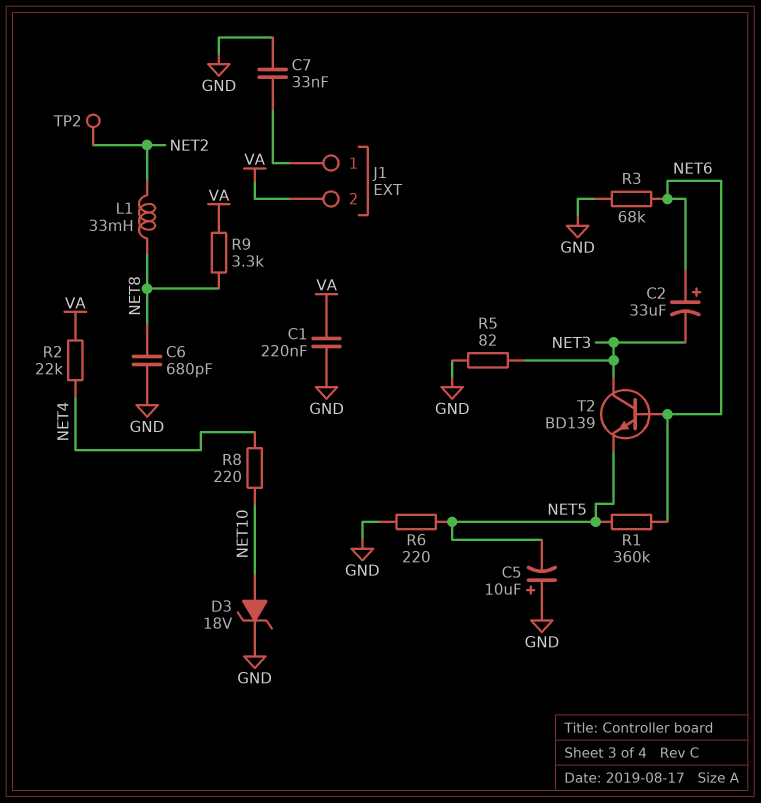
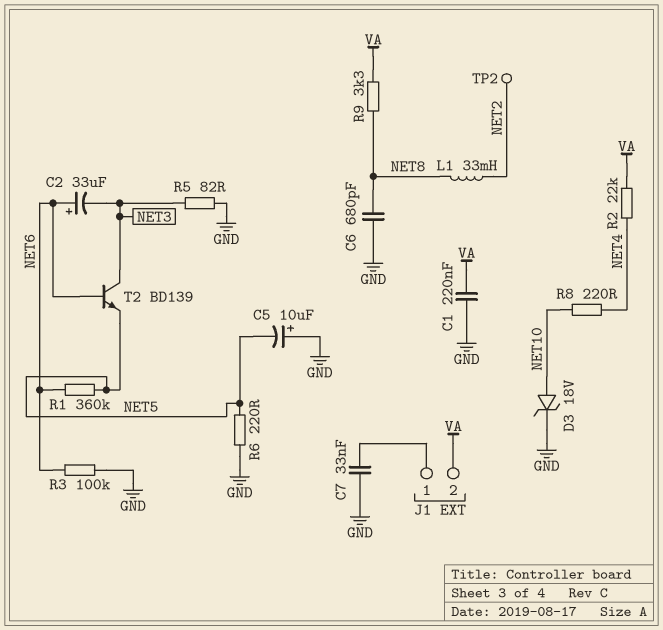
R3: 68k (GND, NET6) -> 100k (GND, NET6)

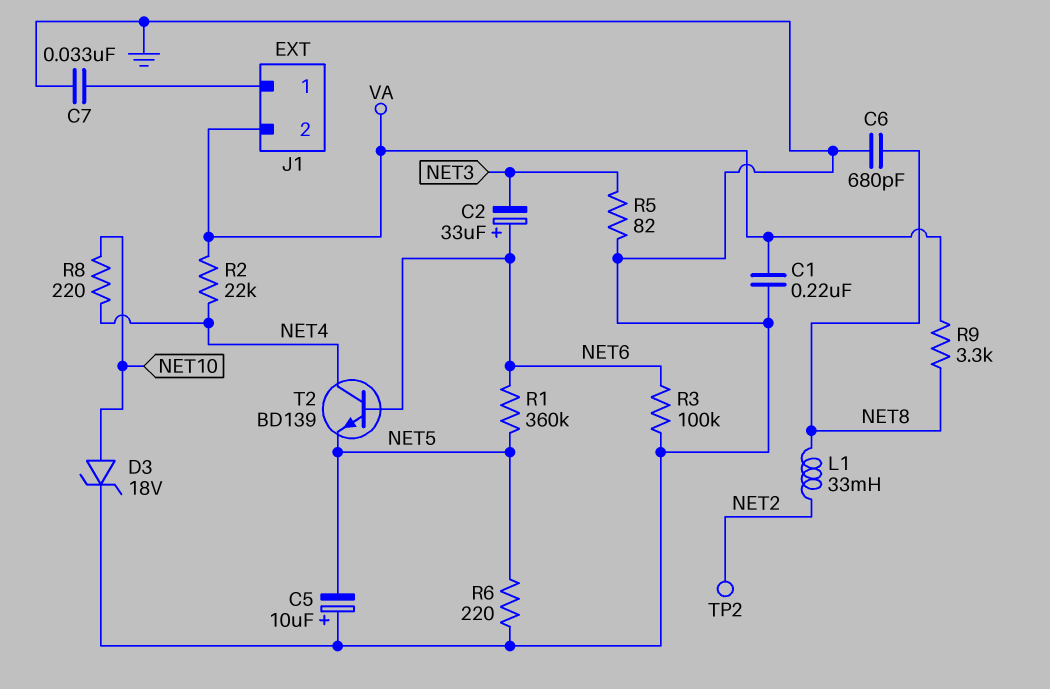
T2: NPN BD139 (B NET6, C NET3, E NET5) -> NPN BD139 (B NET6, C NET4, E NET5)

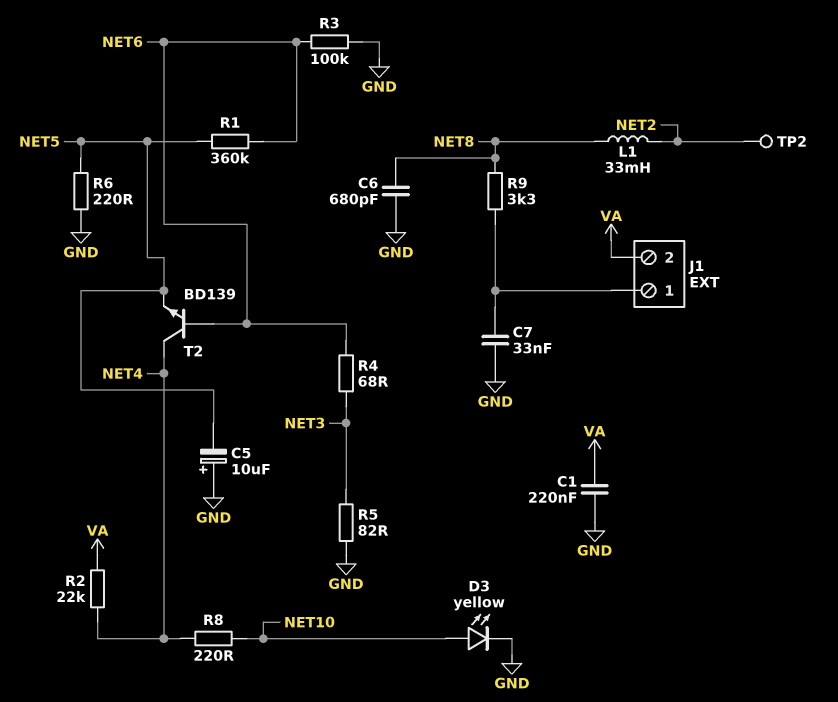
C2: 33uF (plus NET6, minus NET3) -> none
D3: zener 18V (A NET10, K GND) -> LED yellow (A NET10, K GND)
R4: none -> 68 (NET3, NET6)
R9: 3.3k (NET8, VA) -> 3.3k (J1/1, NET8)

